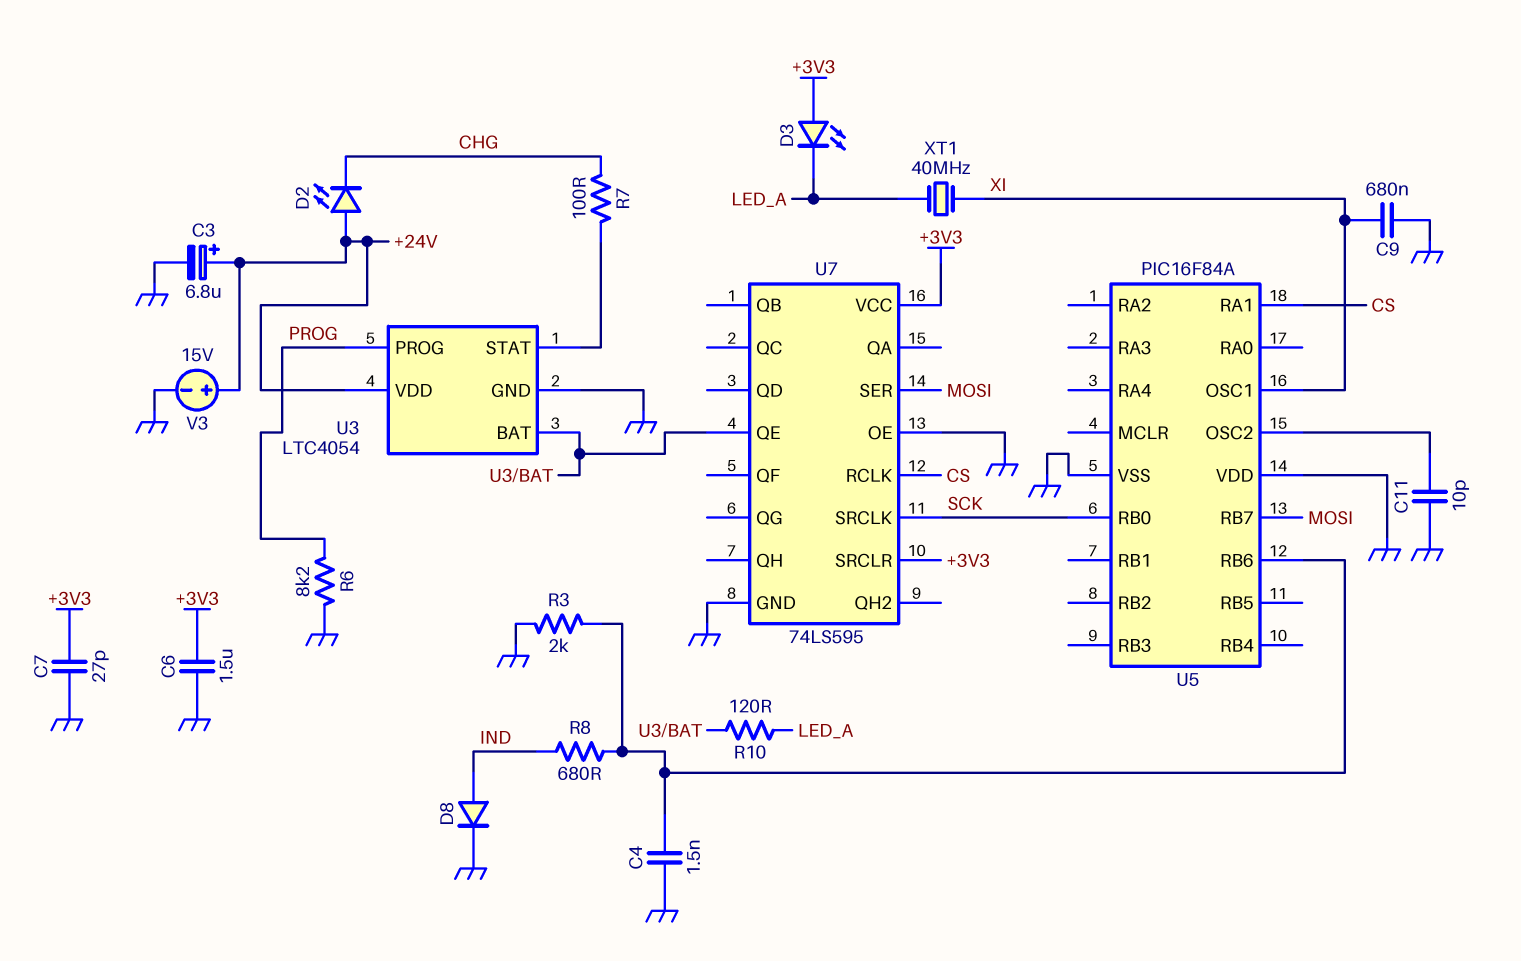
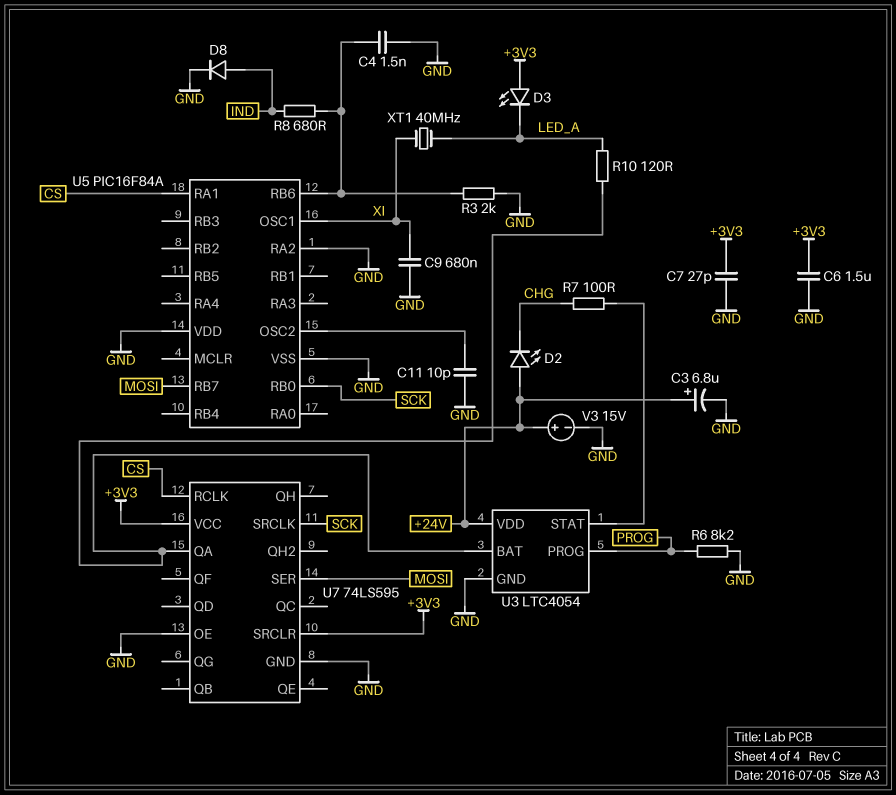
U5 pin RA2: none -> GND
U7 pin QA: none -> U3/BAT
U7 pin QE: U3/BAT -> none

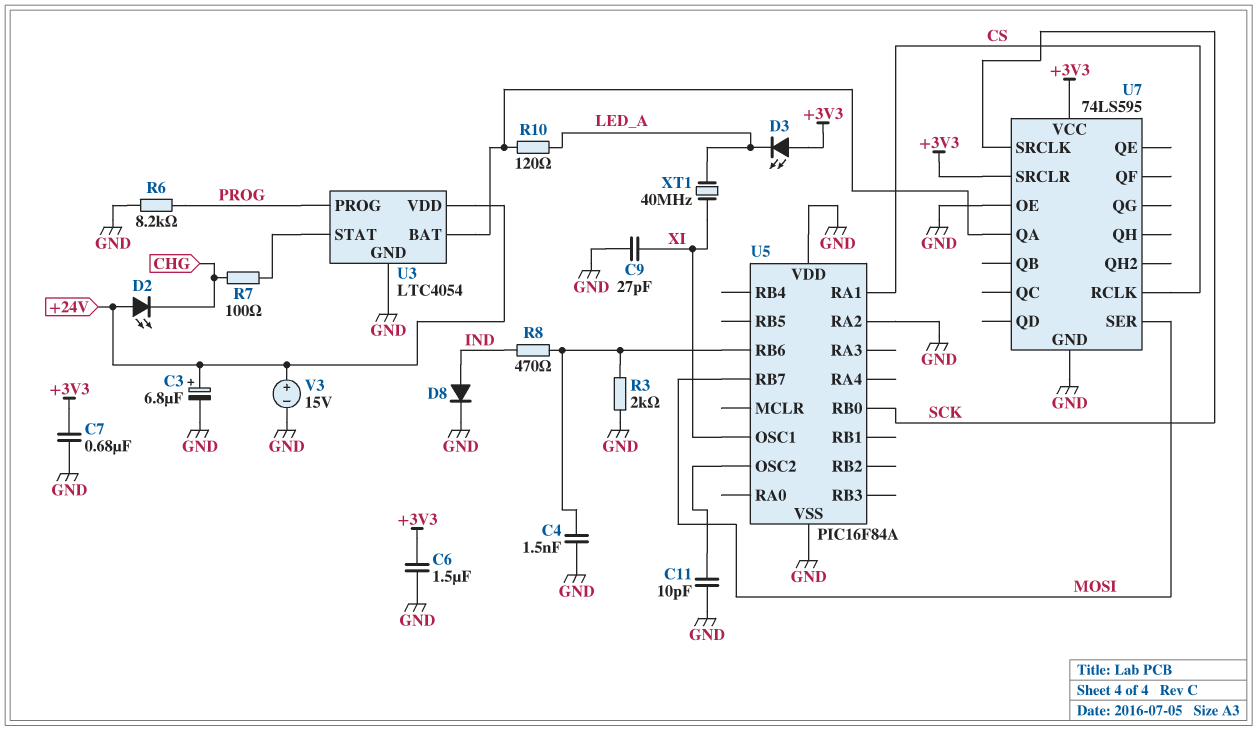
C7: 27pF (+3V3, GND) -> 680nF (+3V3, GND)
C9: 680nF (GND, XI) -> 27pF (GND, XI)
R8: 680 (IND, U5/RB6) -> 470 (IND, U5/RB6)

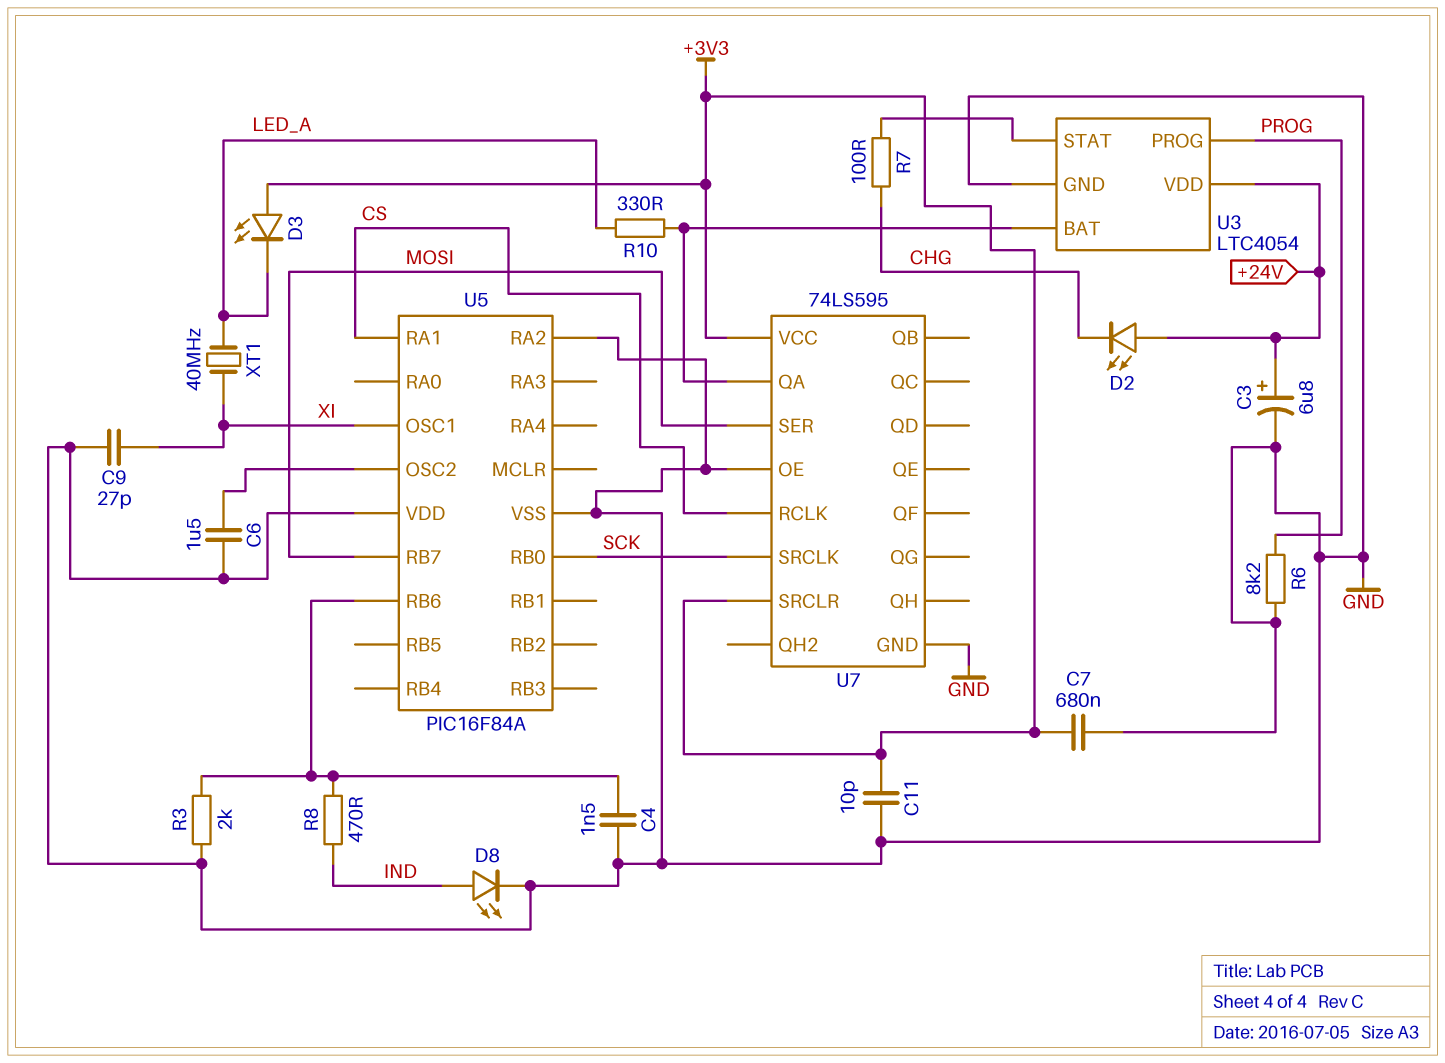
C6: 1.5uF (+3V3, GND) -> 1.5uF (GND, U5/OSC2)
C11: 10pF (GND, U5/OSC2) -> 10pF (+3V3, GND)
D8: diode (A IND, K GND) -> LED (A IND, K GND)
R10: 120 (LED_A, U3/BAT) -> 330 (LED_A, U3/BAT)
V3: 15V (plus +24V, minus GND) -> none

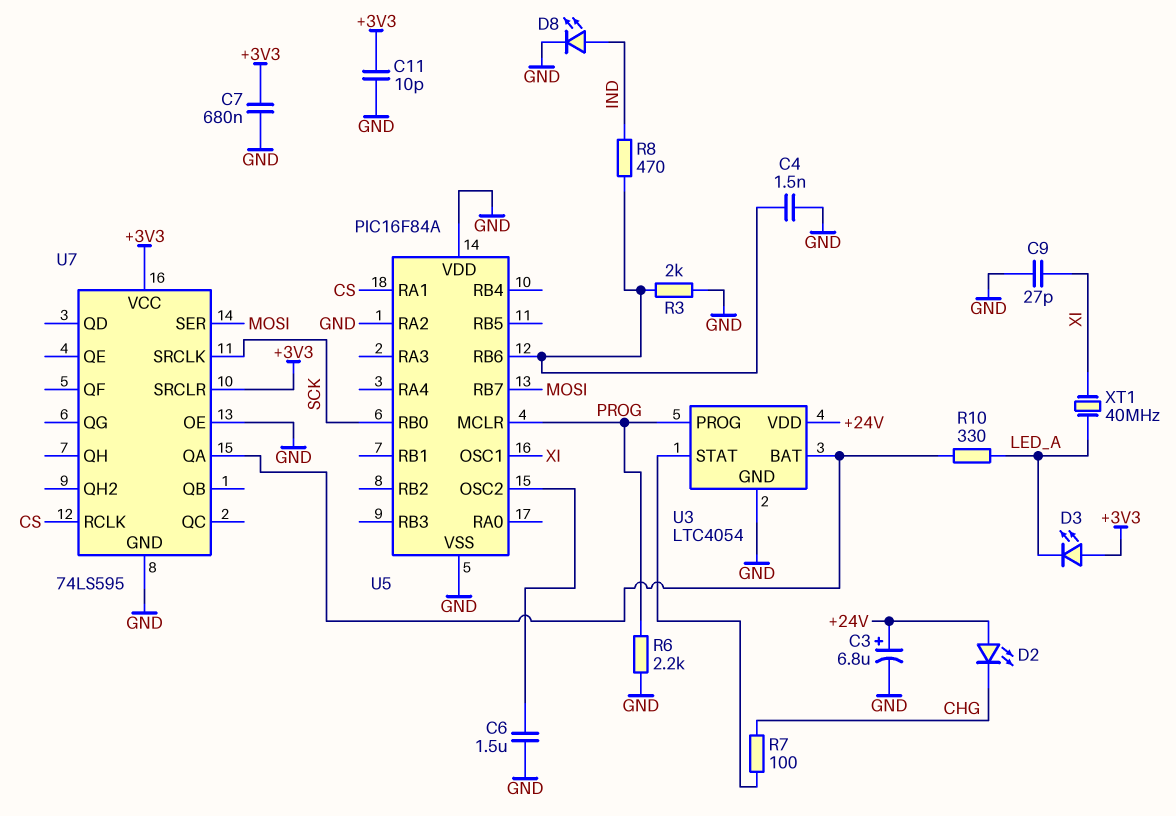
R6: 8.2k (GND, PROG) -> 2.2k (GND, PROG)
U5 pin MCLR: none -> PROG

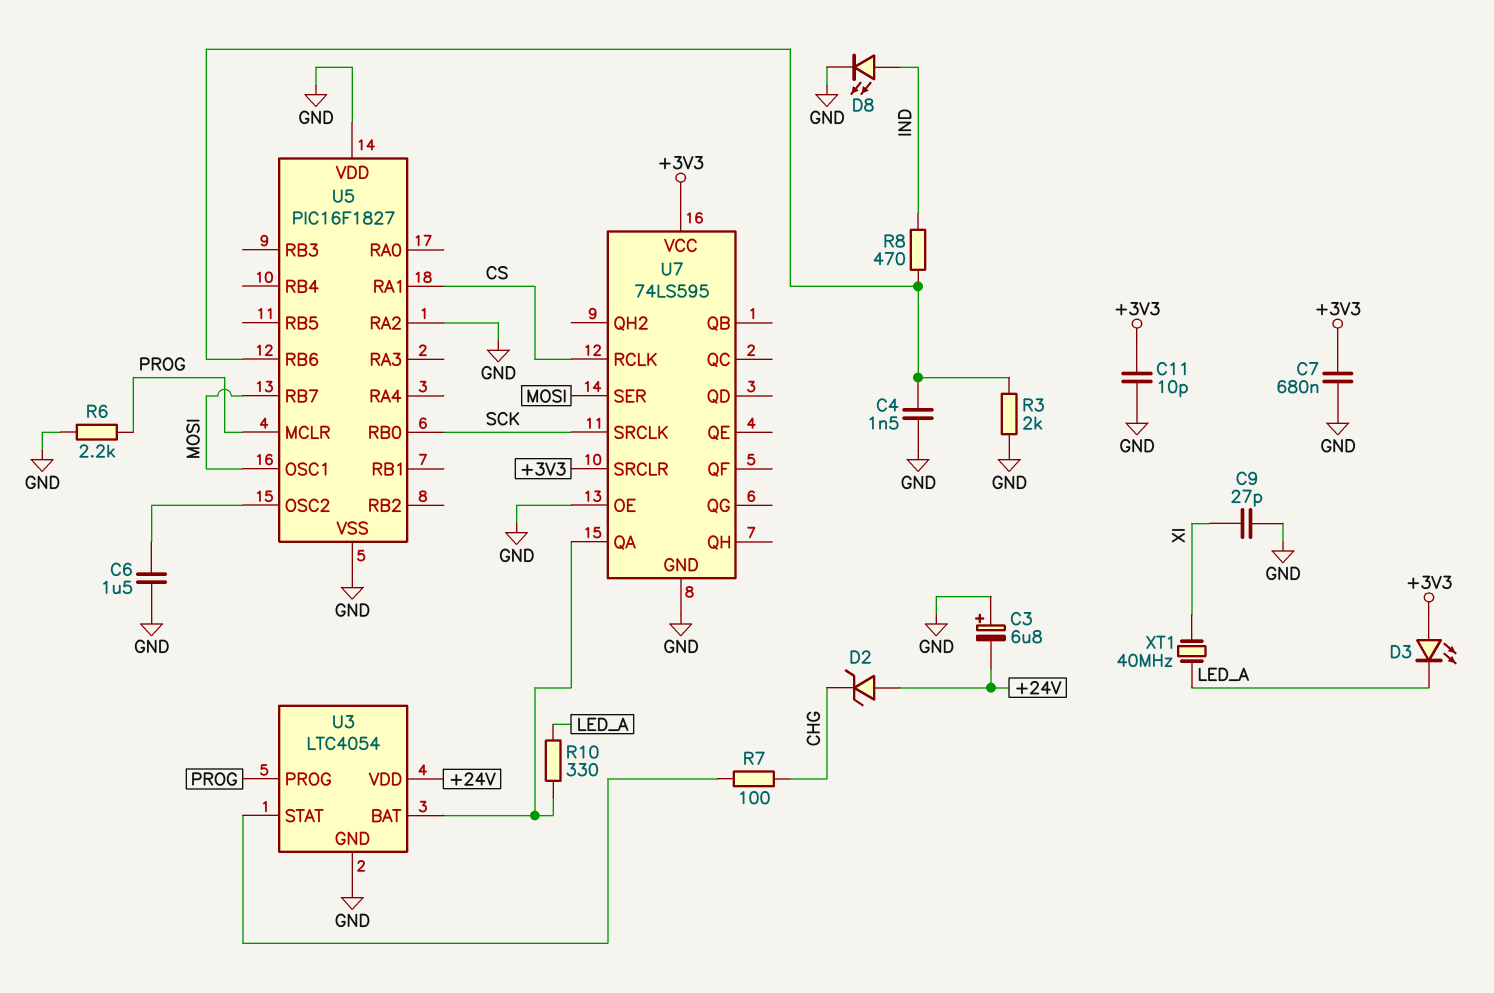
C3: 6.8uF (plus +24V, minus GND) -> 6.8uF (plus GND, minus +24V)
D2: LED (A +24V, K CHG) -> zener (A +24V, K CHG)
U5: PIC16F84A -> PIC16F1827
U5 pin OSC1: XI -> MOSI

